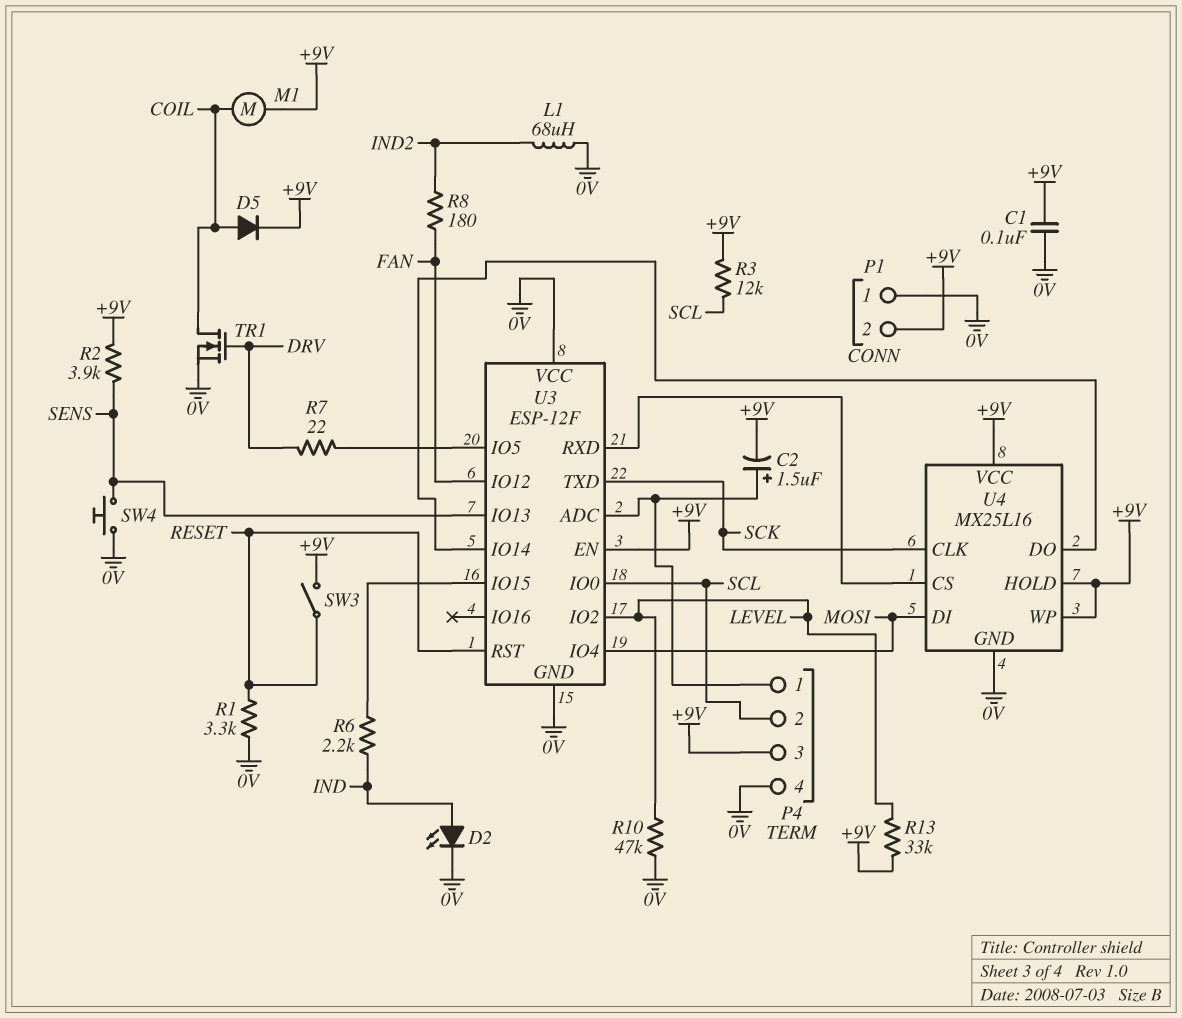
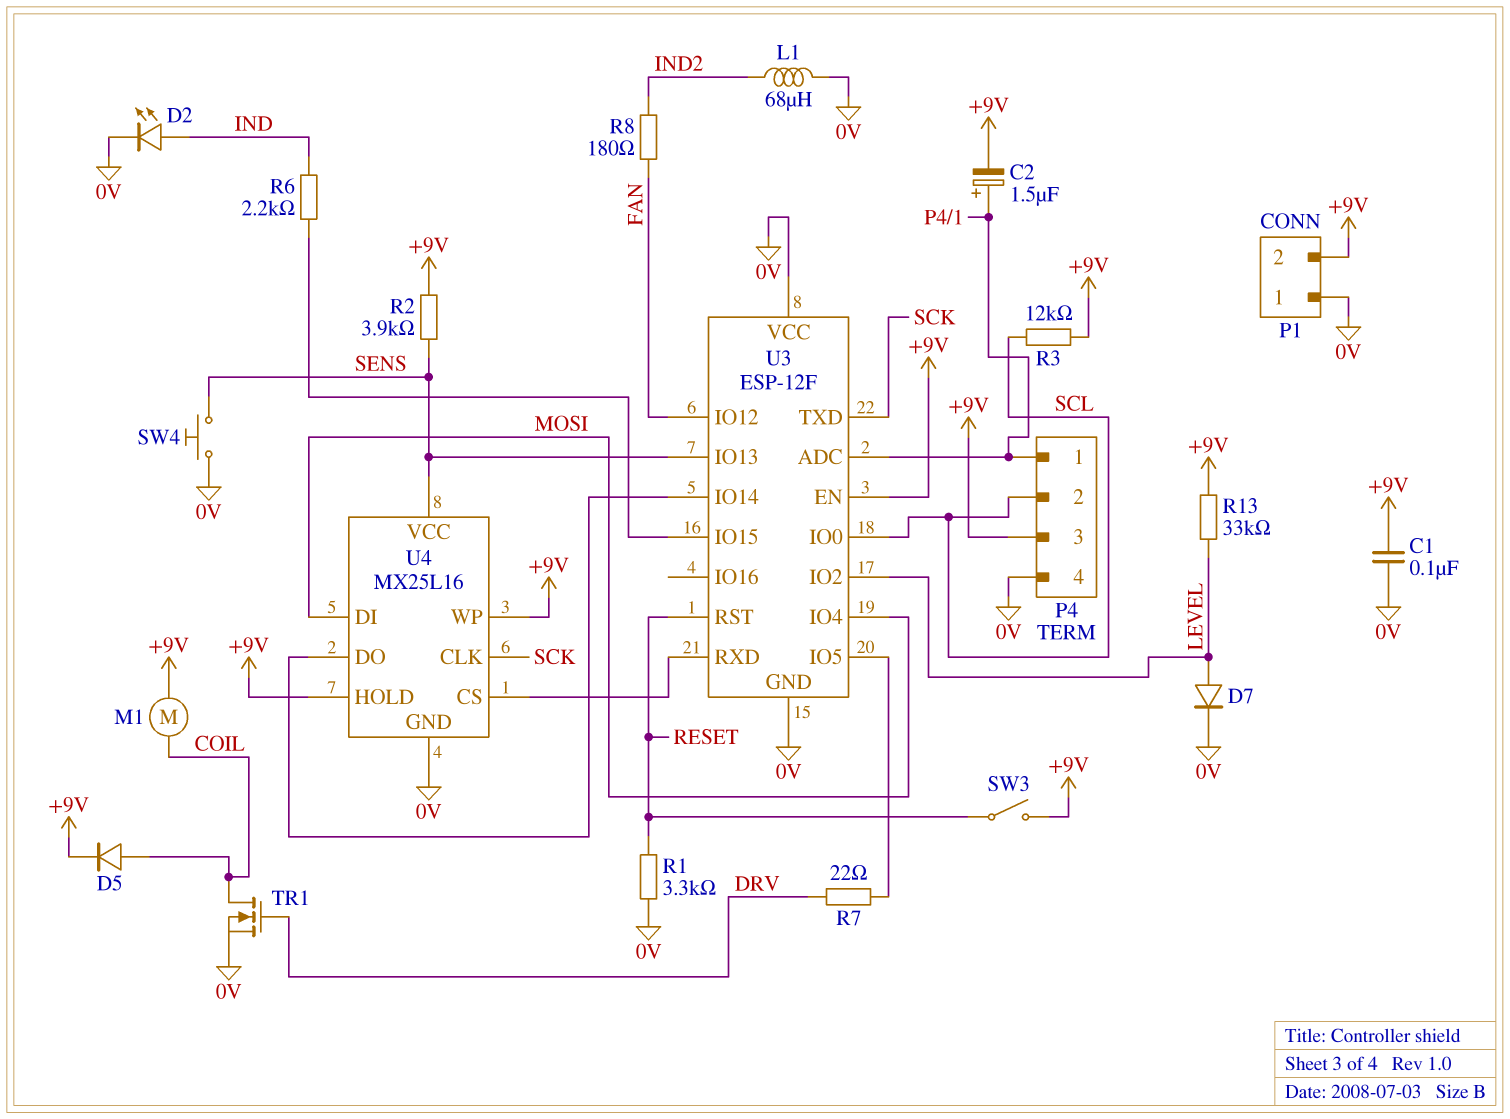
D7: none -> diode (A LEVEL, K 0V)
R10: 47k (0V, LEVEL) -> none
U4 pin VCC: +9V -> SENS

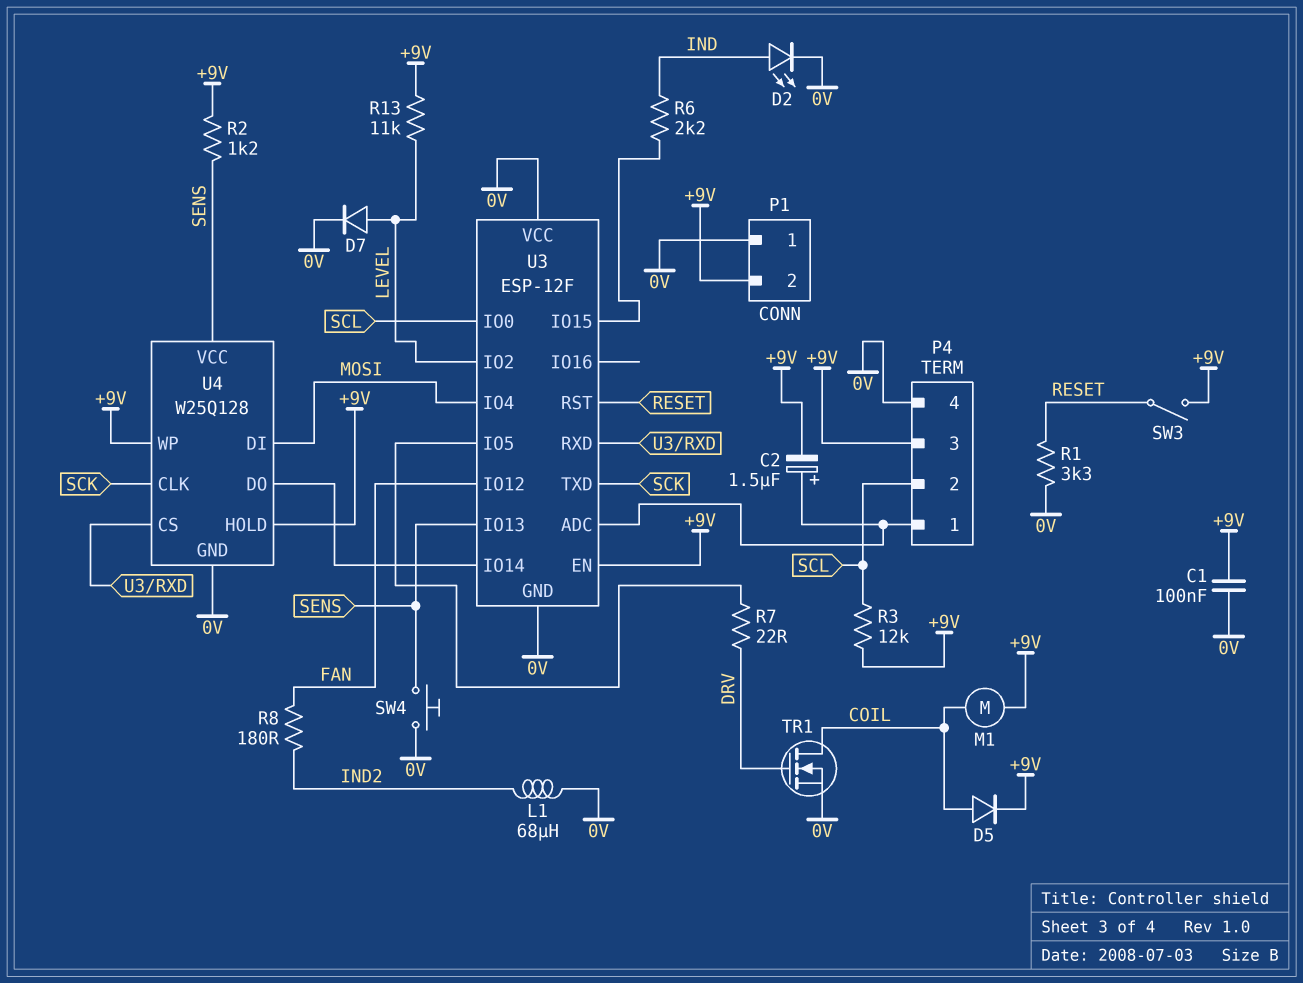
R2: 3.9k (+9V, SENS) -> 1.2k (+9V, SENS)
R13: 33k (+9V, LEVEL) -> 11k (+9V, LEVEL)
U4: MX25L16 -> W25Q128

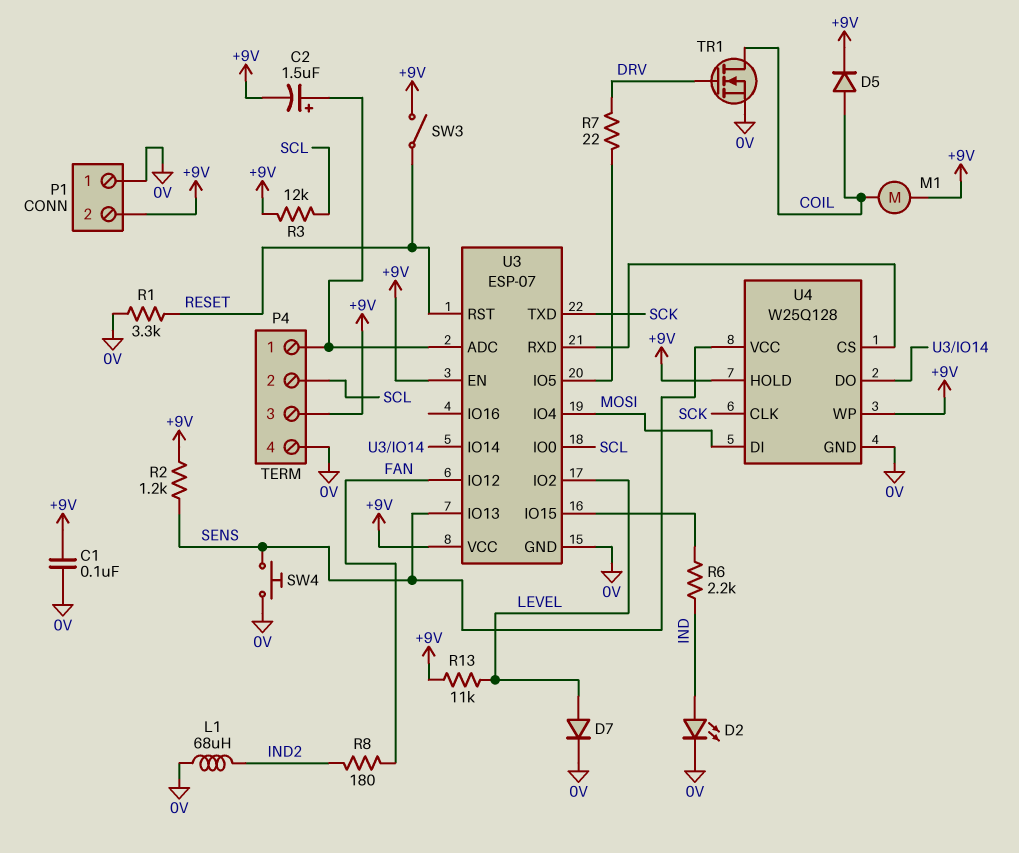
U3: ESP-12F -> ESP-07
U3 pin VCC: 0V -> +9V

